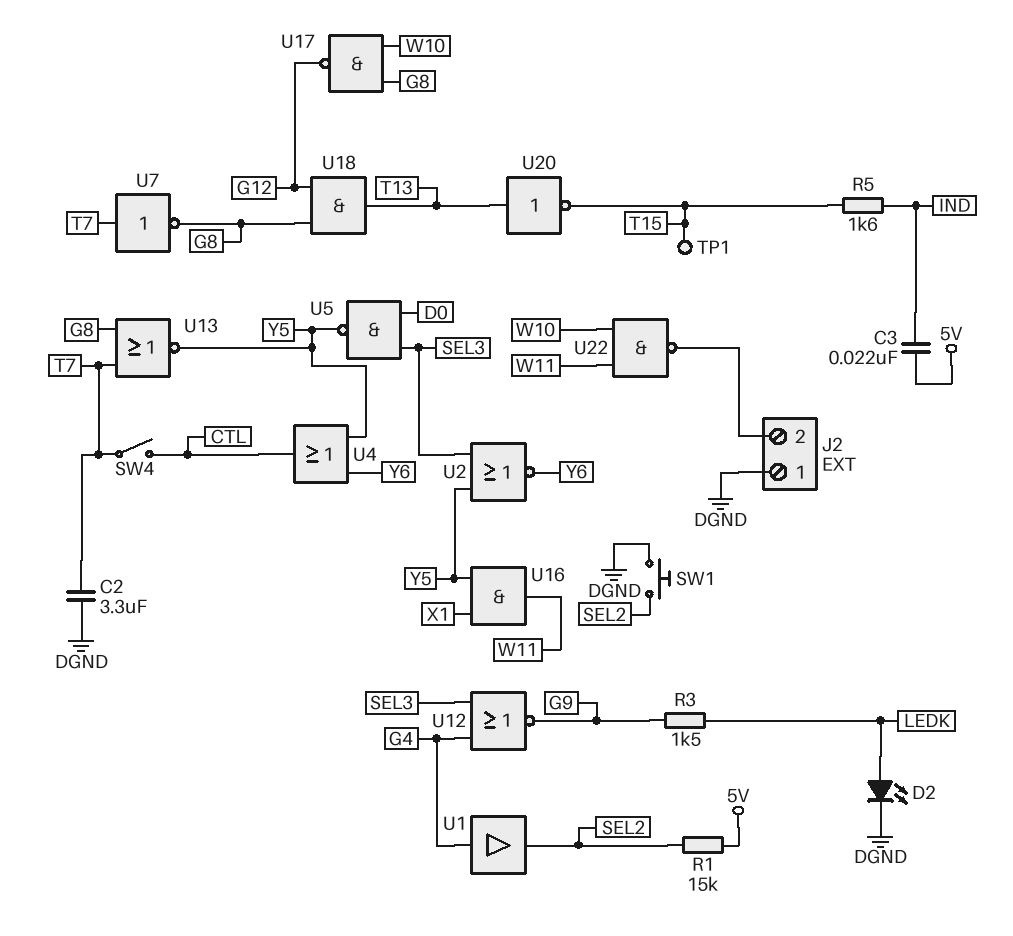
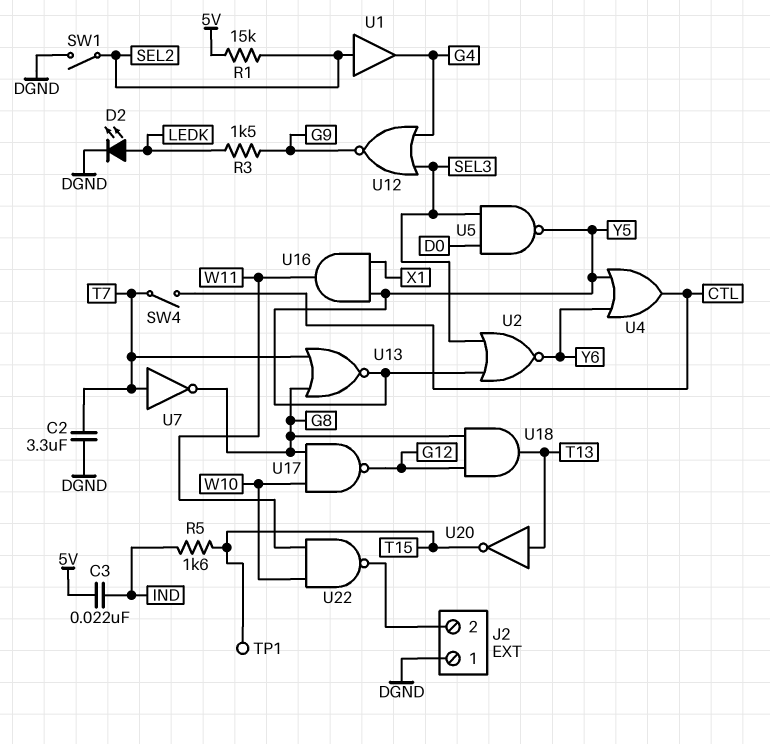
SW1: button (DGND, SEL2) -> switch (DGND, SEL2)
U1: buffer (in G4, out SEL2) -> buffer (in SEL2, out G4)

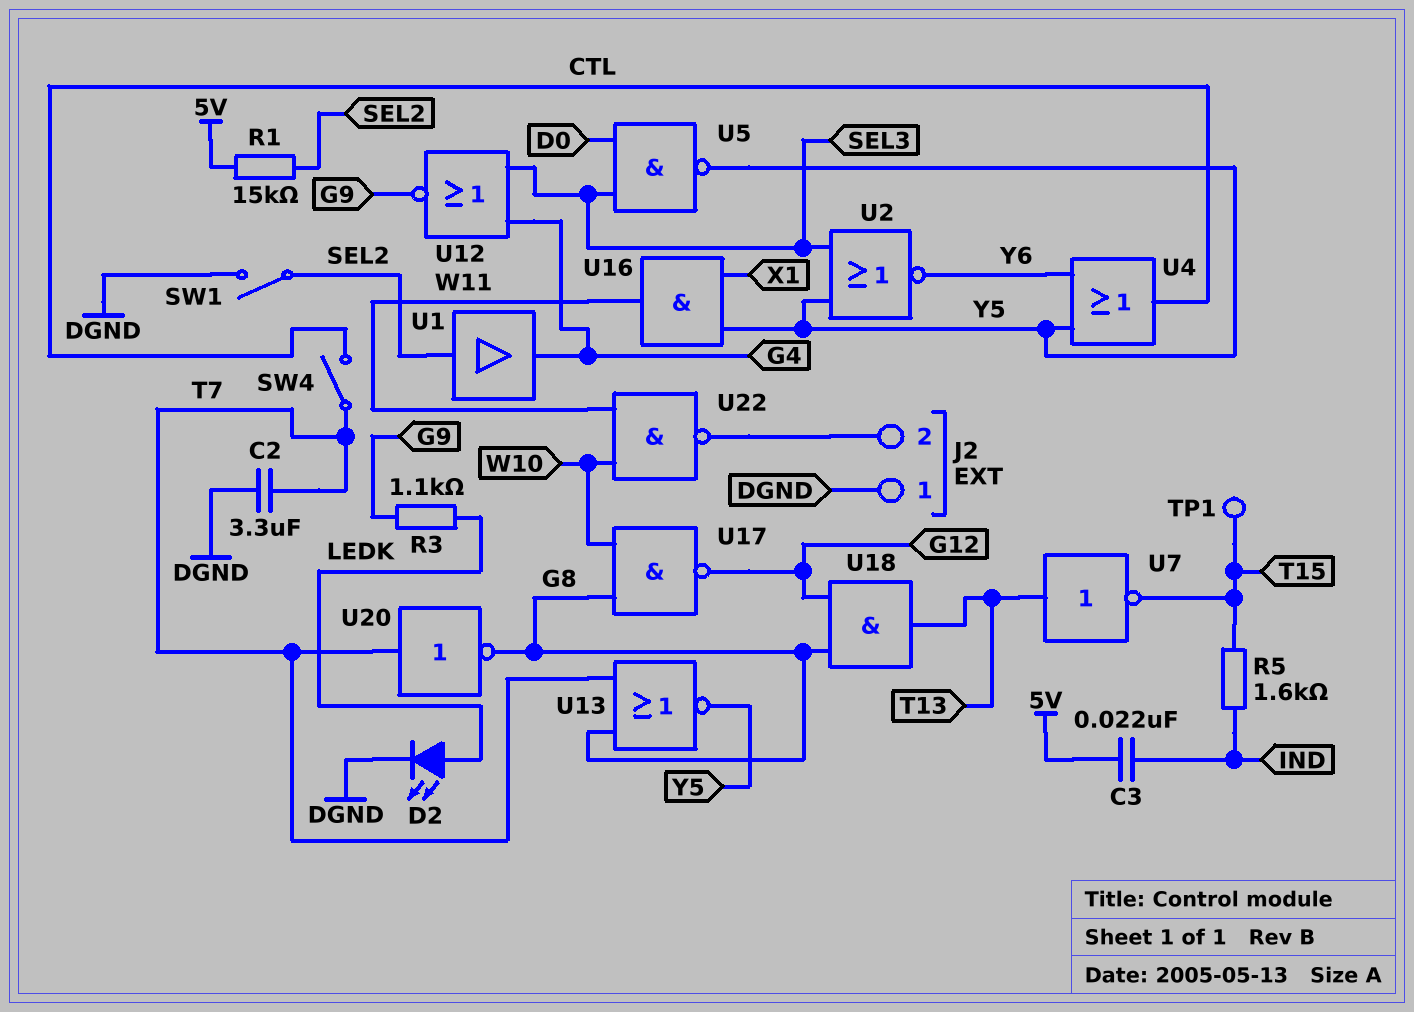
R3: 1.5k (G9, LEDK) -> 1.1k (G9, LEDK)
U7: NOT (in T7, out G8) -> NOT (in T13, out T15)
U20: NOT (in T13, out T15) -> NOT (in T7, out G8)

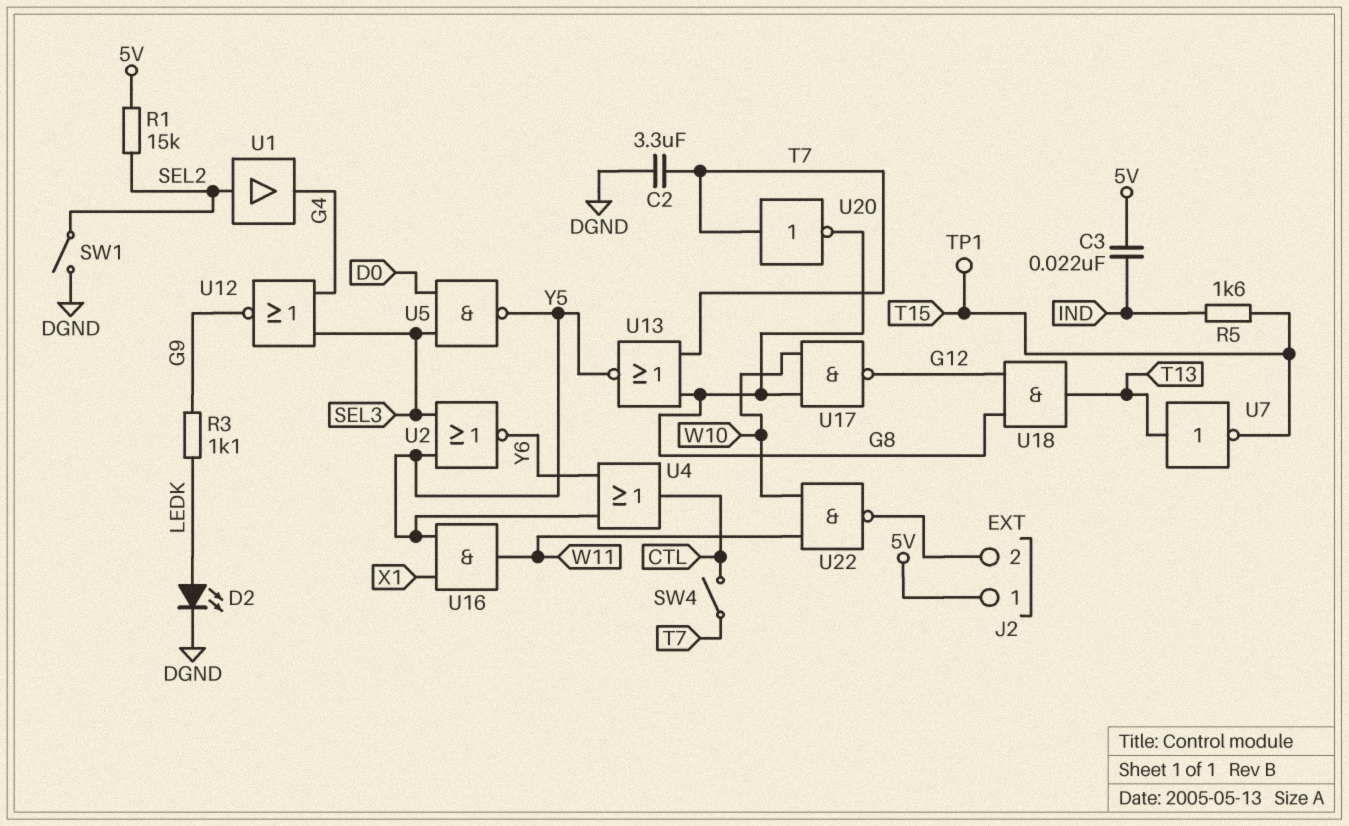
J2 pin 1: DGND -> 5V

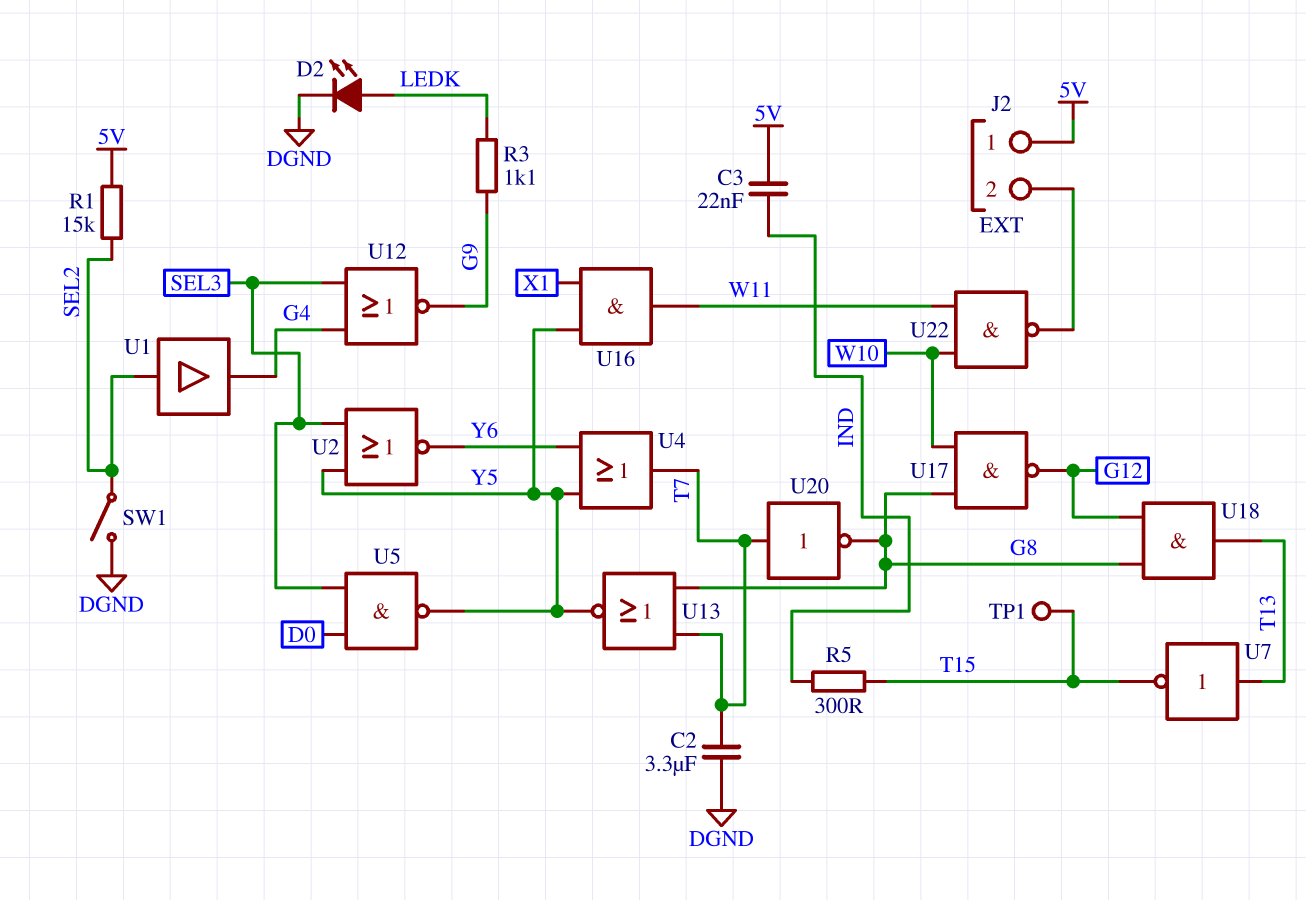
R5: 1.6k (IND, T15) -> 300 (IND, T15)
SW4: switch (CTL, T7) -> none
U4: OR (in Y5, in Y6, out CTL) -> OR (in Y5, in Y6, out T7)

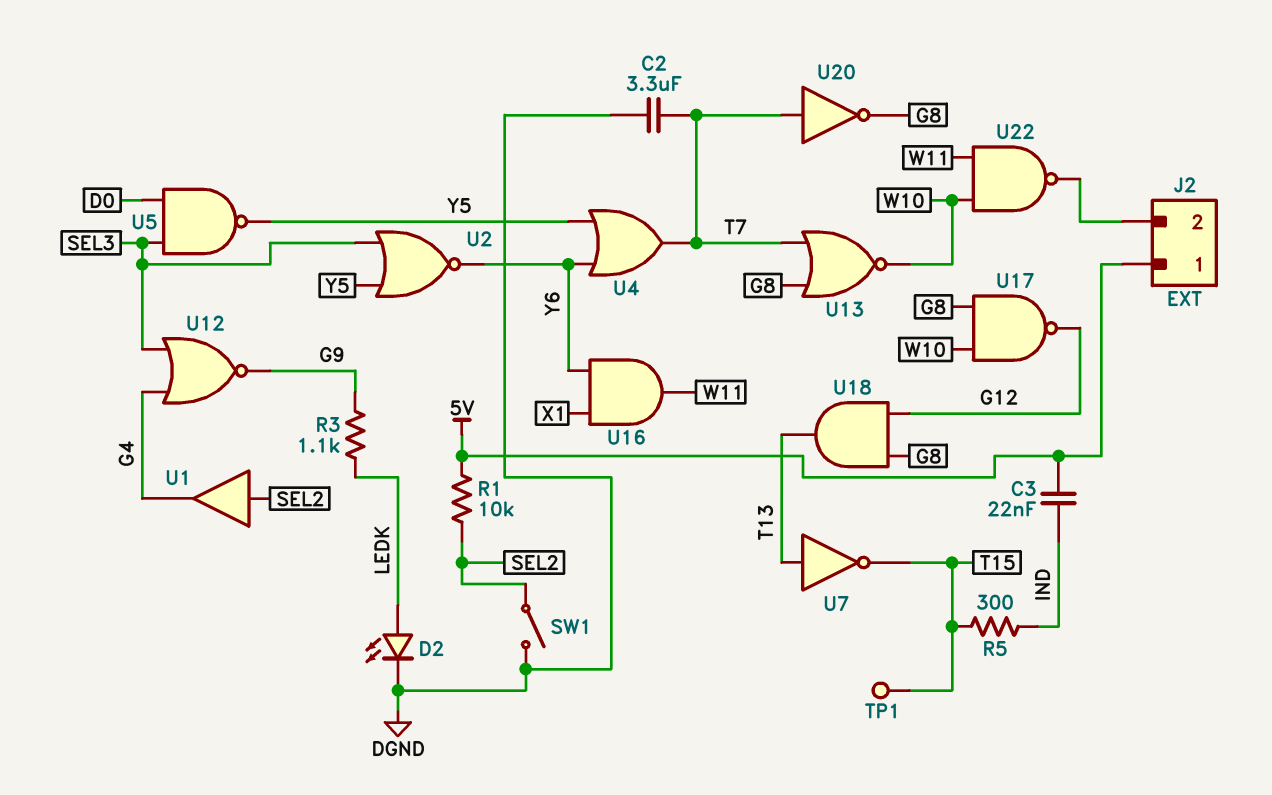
R1: 15k (5V, SEL2) -> 10k (5V, SEL2)
U13: NOR (in G8, in T7, out Y5) -> NOR (in G8, in T7, out W10)
U16: AND (in X1, in Y5, out W11) -> AND (in X1, in Y6, out W11)

